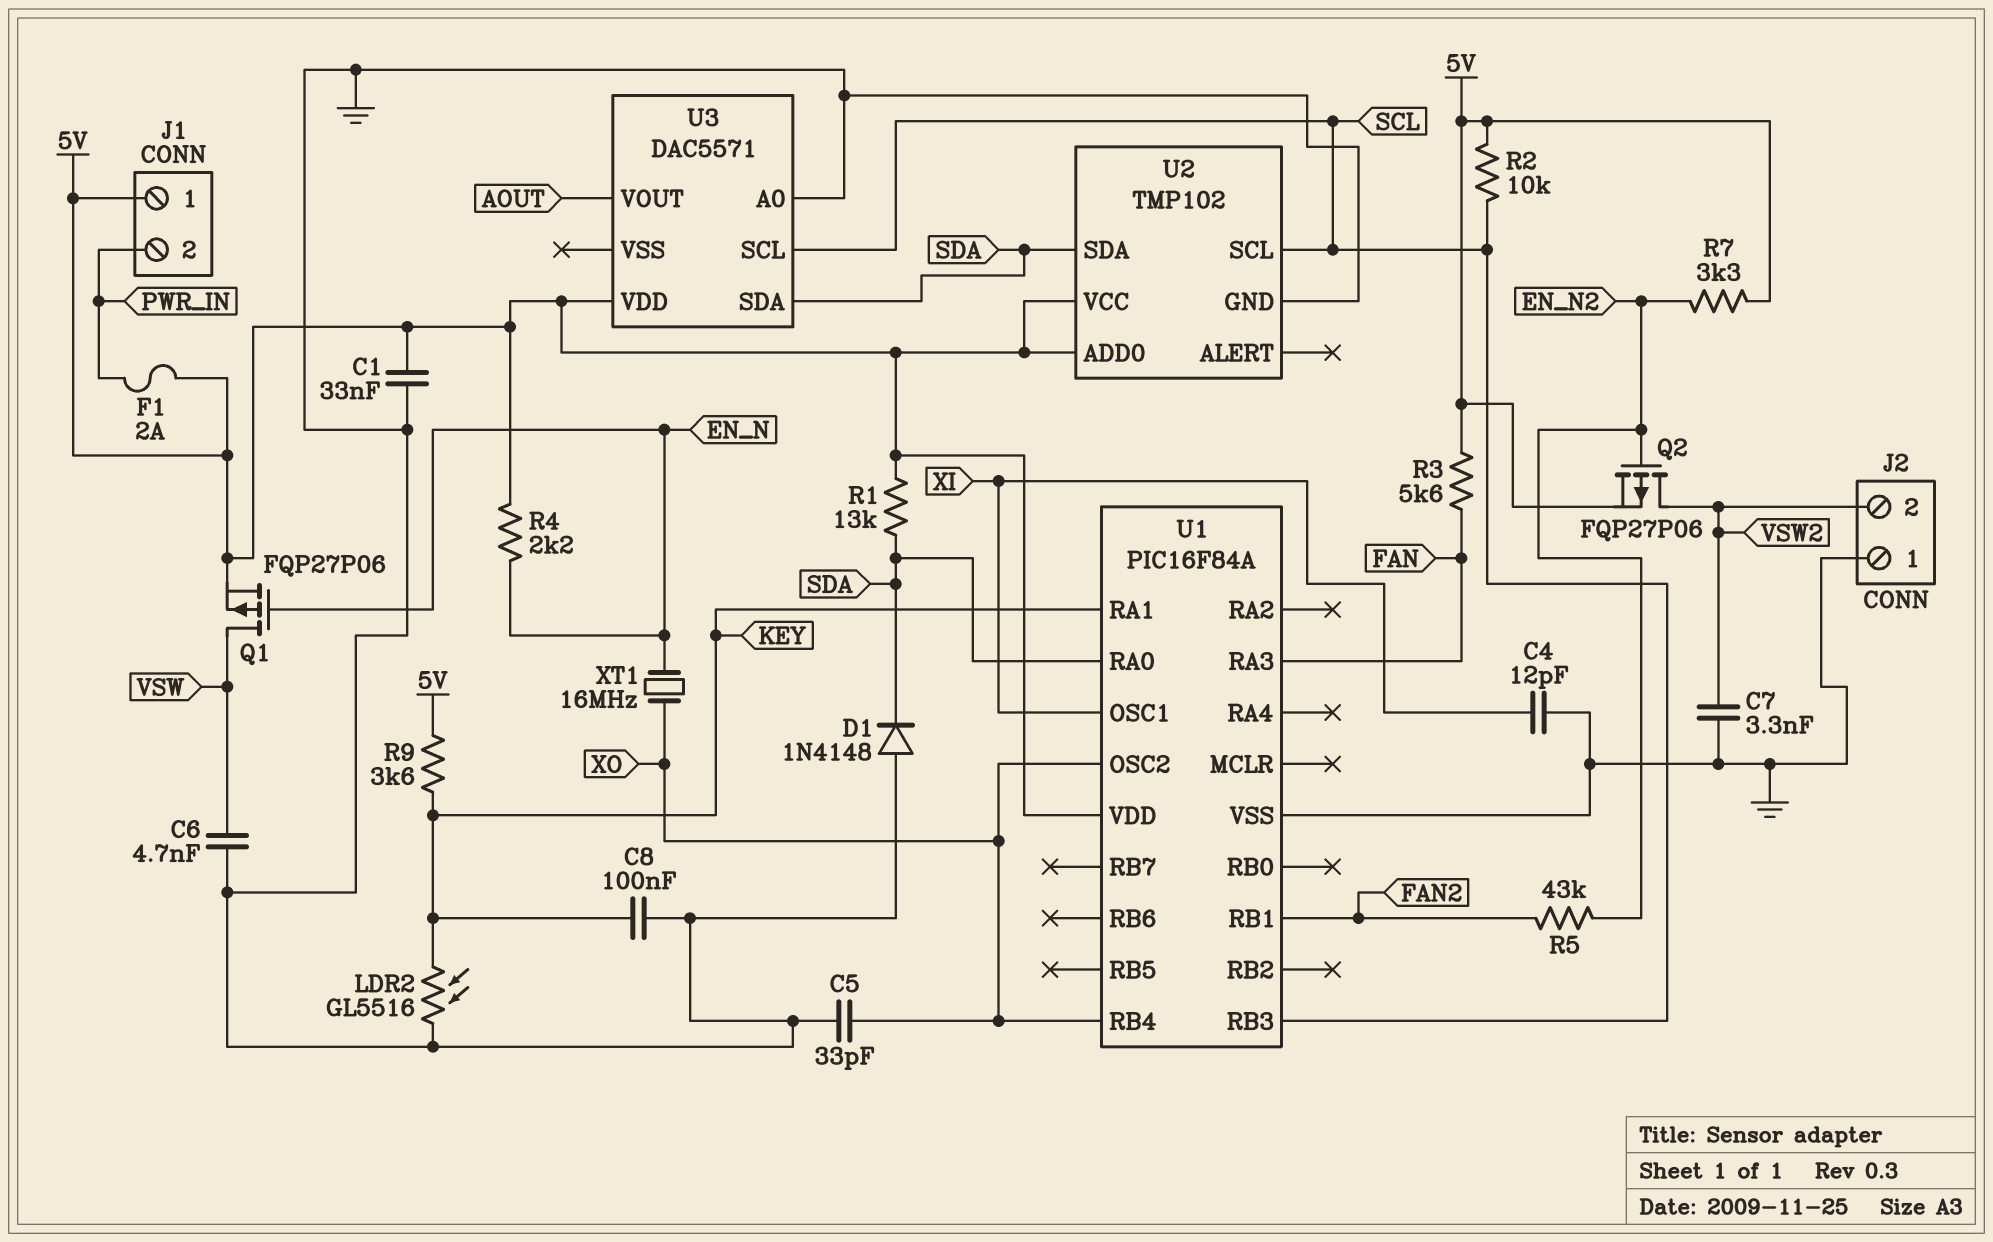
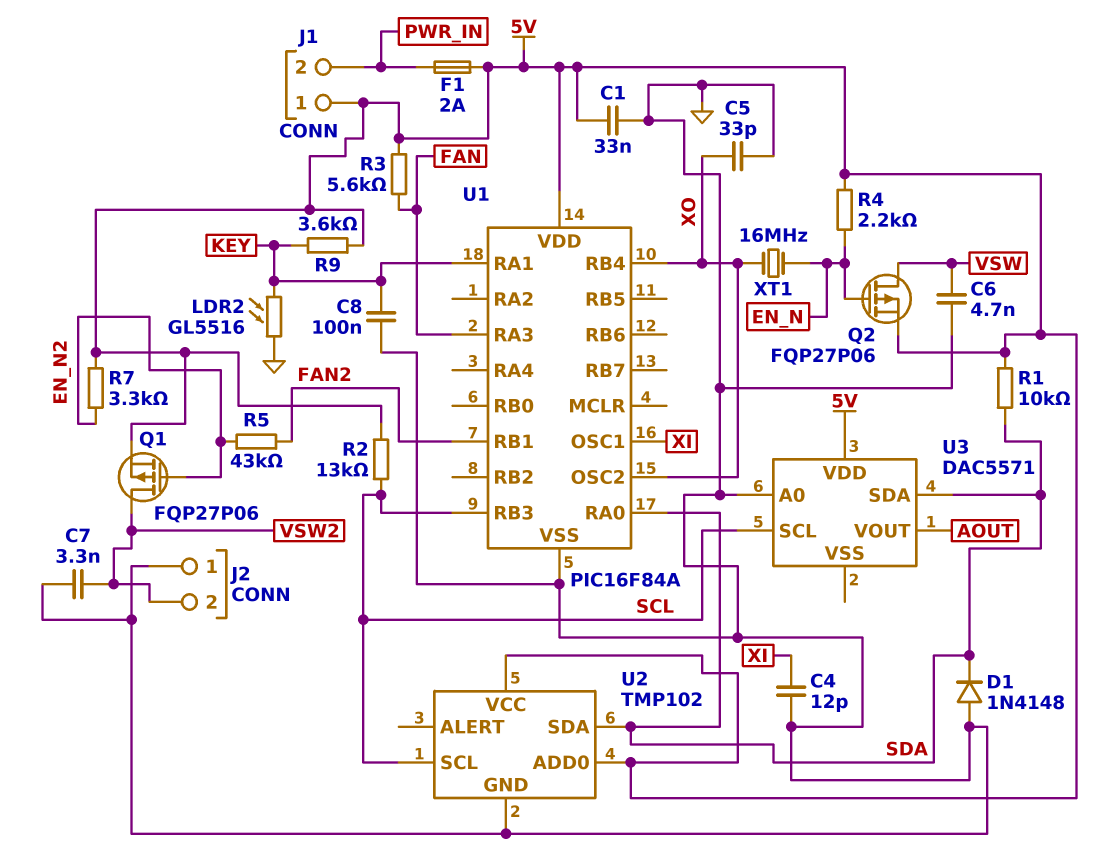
Q1: PMOS FQP27P06 (G EN_N, D VSW, S 5V) -> PMOS FQP27P06 (G EN_N2, D VSW2, S 5V)
Q2: PMOS FQP27P06 (G EN_N2, D VSW2, S 5V) -> PMOS FQP27P06 (G EN_N, D VSW, S 5V)
R1: 13k (5V, SDA) -> 10k (5V, SDA)
R2: 10k (5V, SCL) -> 13k (5V, SCL)

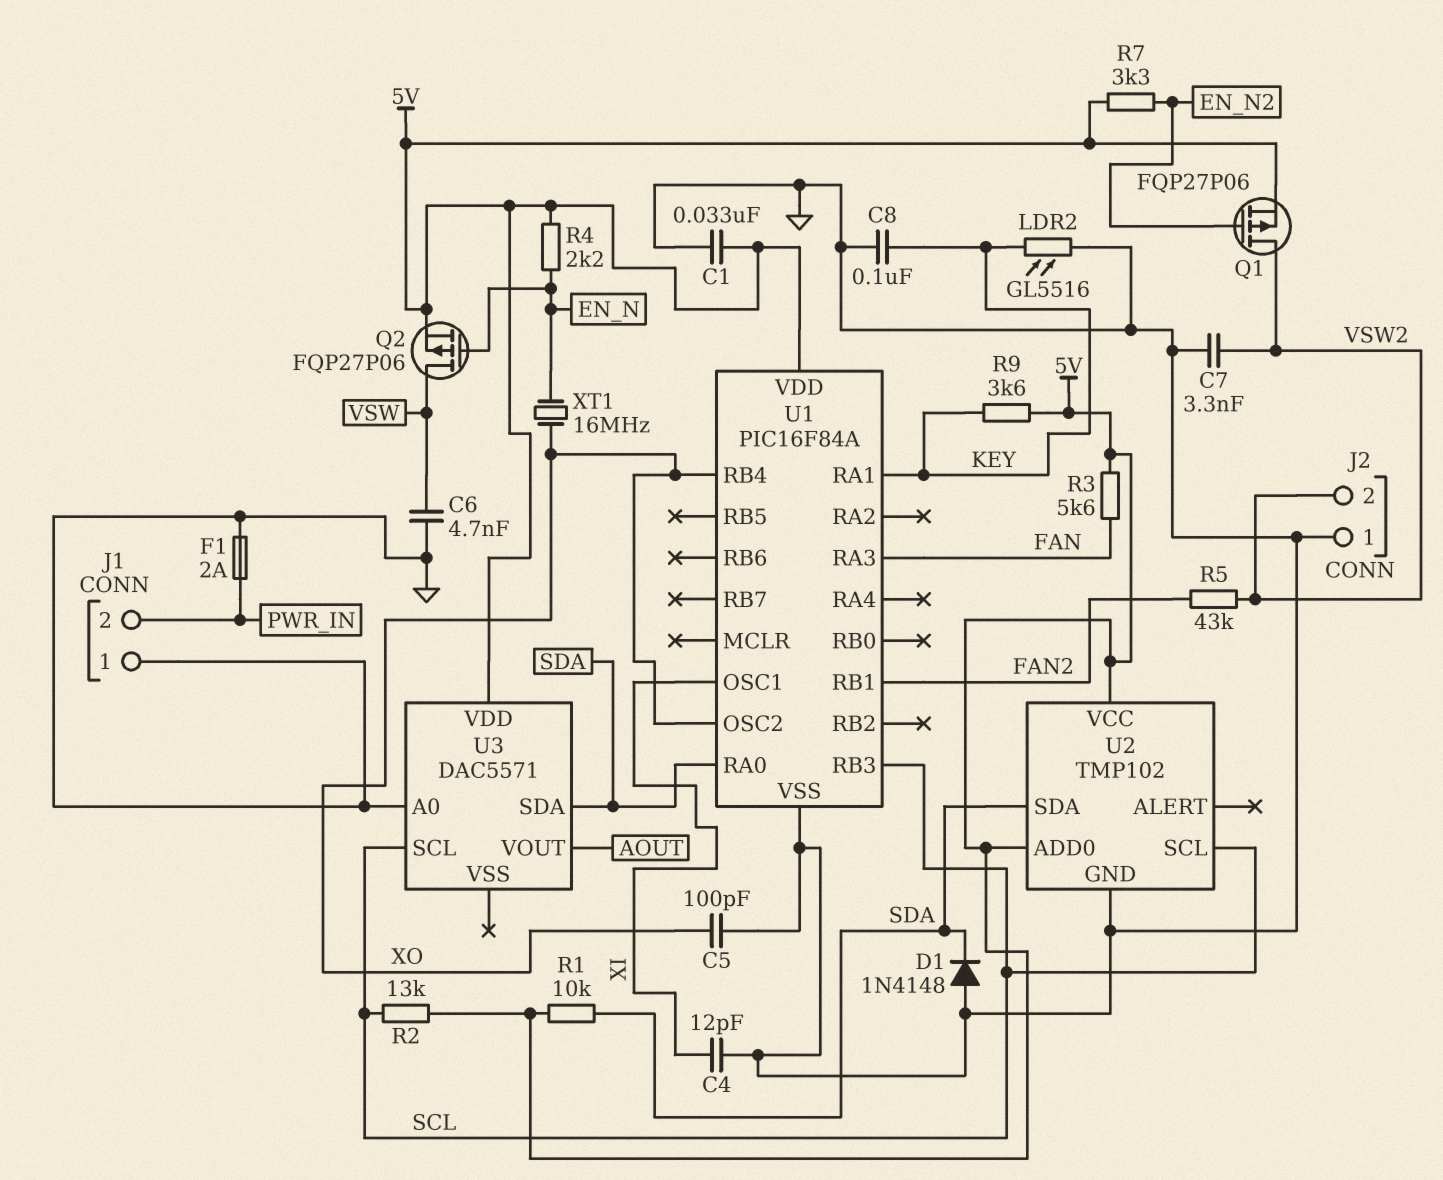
C5: 33pF (GND, XO) -> 100pF (GND, XO)
F1: 2A (5V, PWR_IN) -> 2A (GND, PWR_IN)
J1 pin 1: 5V -> GND
R5: 43k (EN_N2, FAN2) -> 43k (FAN2, VSW2)

